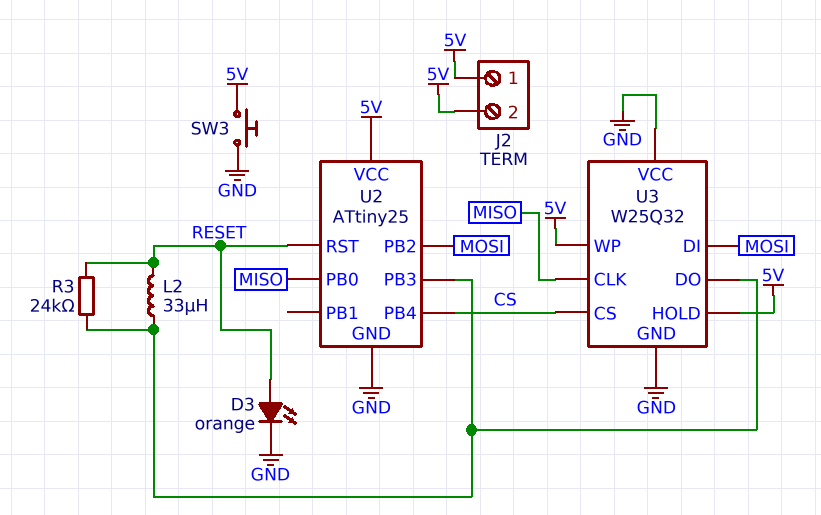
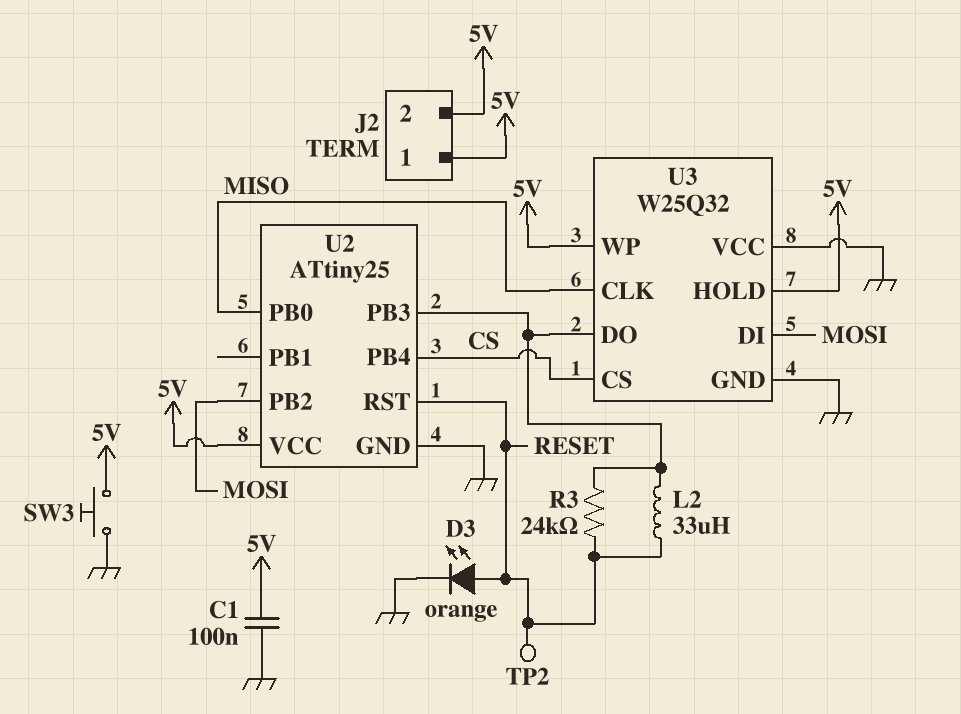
C1: none -> 100nF (5V, GND)
TP2: none -> test point (RESET)

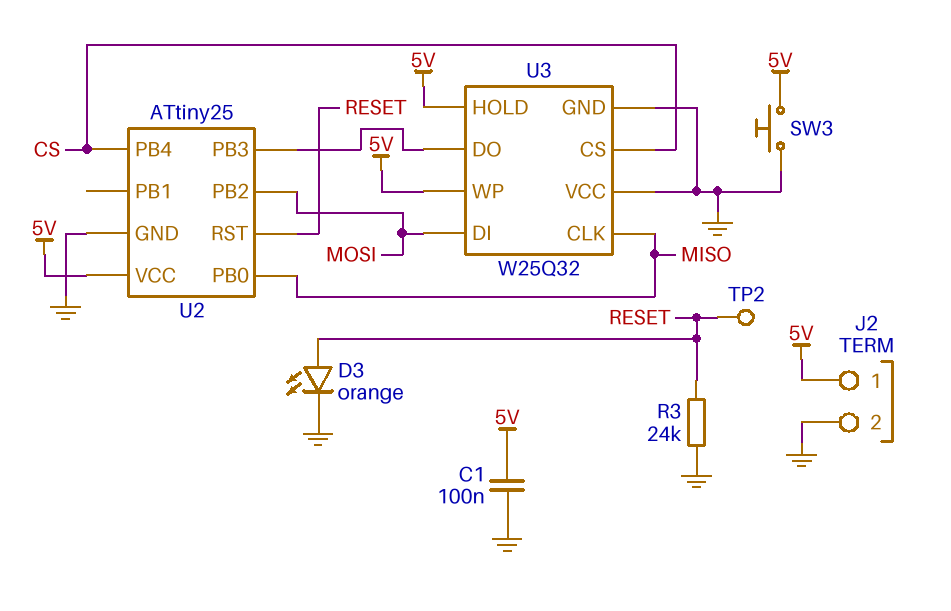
J2 pin 2: 5V -> GND
L2: 33uH (RESET, U2/PB3) -> none
R3: 24k (RESET, U2/PB3) -> 24k (GND, RESET)

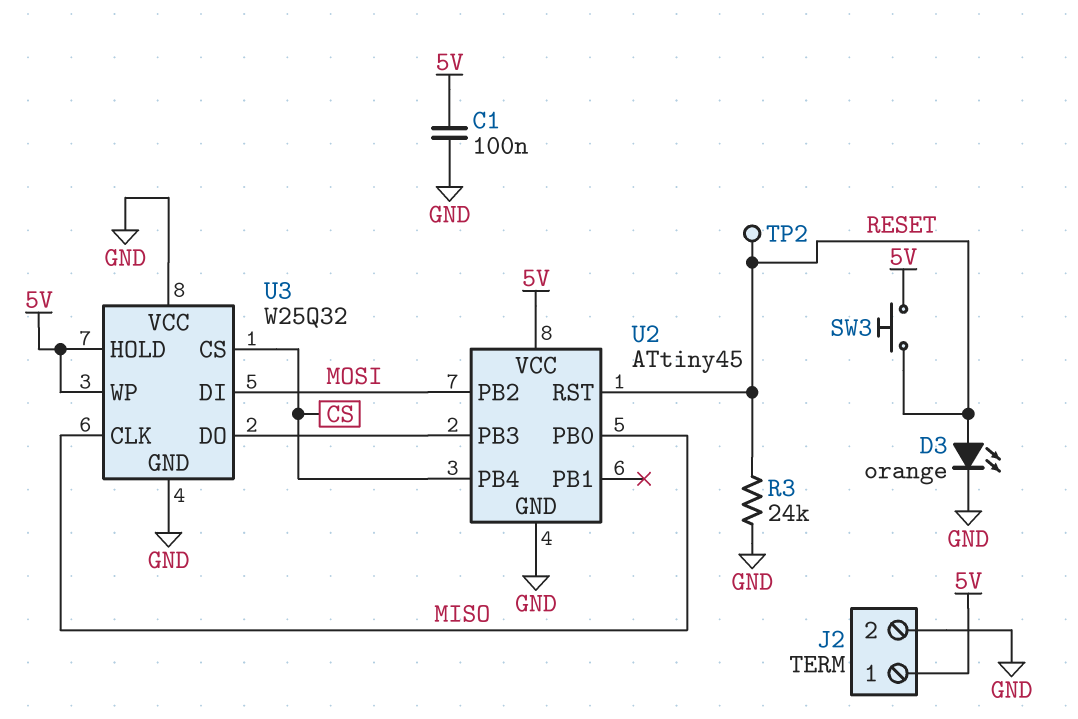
SW3: button (5V, GND) -> button (5V, RESET)
U2: ATtiny25 -> ATtiny45

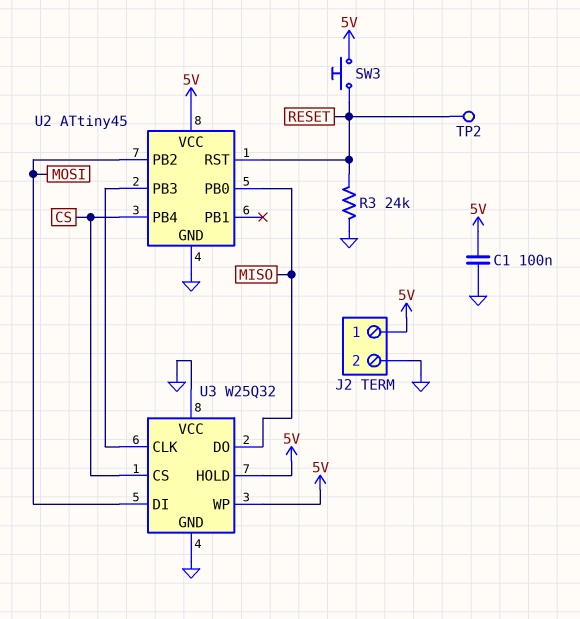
D3: LED orange (A RESET, K GND) -> none
U3 pin CLK: MISO -> U2/PB3
U3 pin DO: U2/PB3 -> MISO

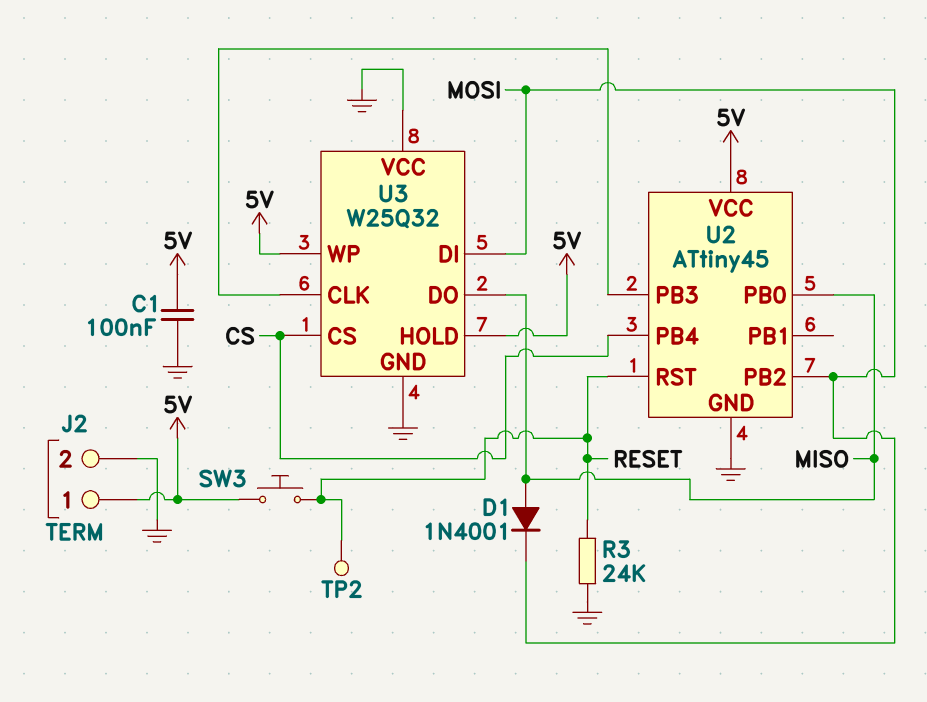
D1: none -> diode 1N4001 (A MISO, K MOSI)

